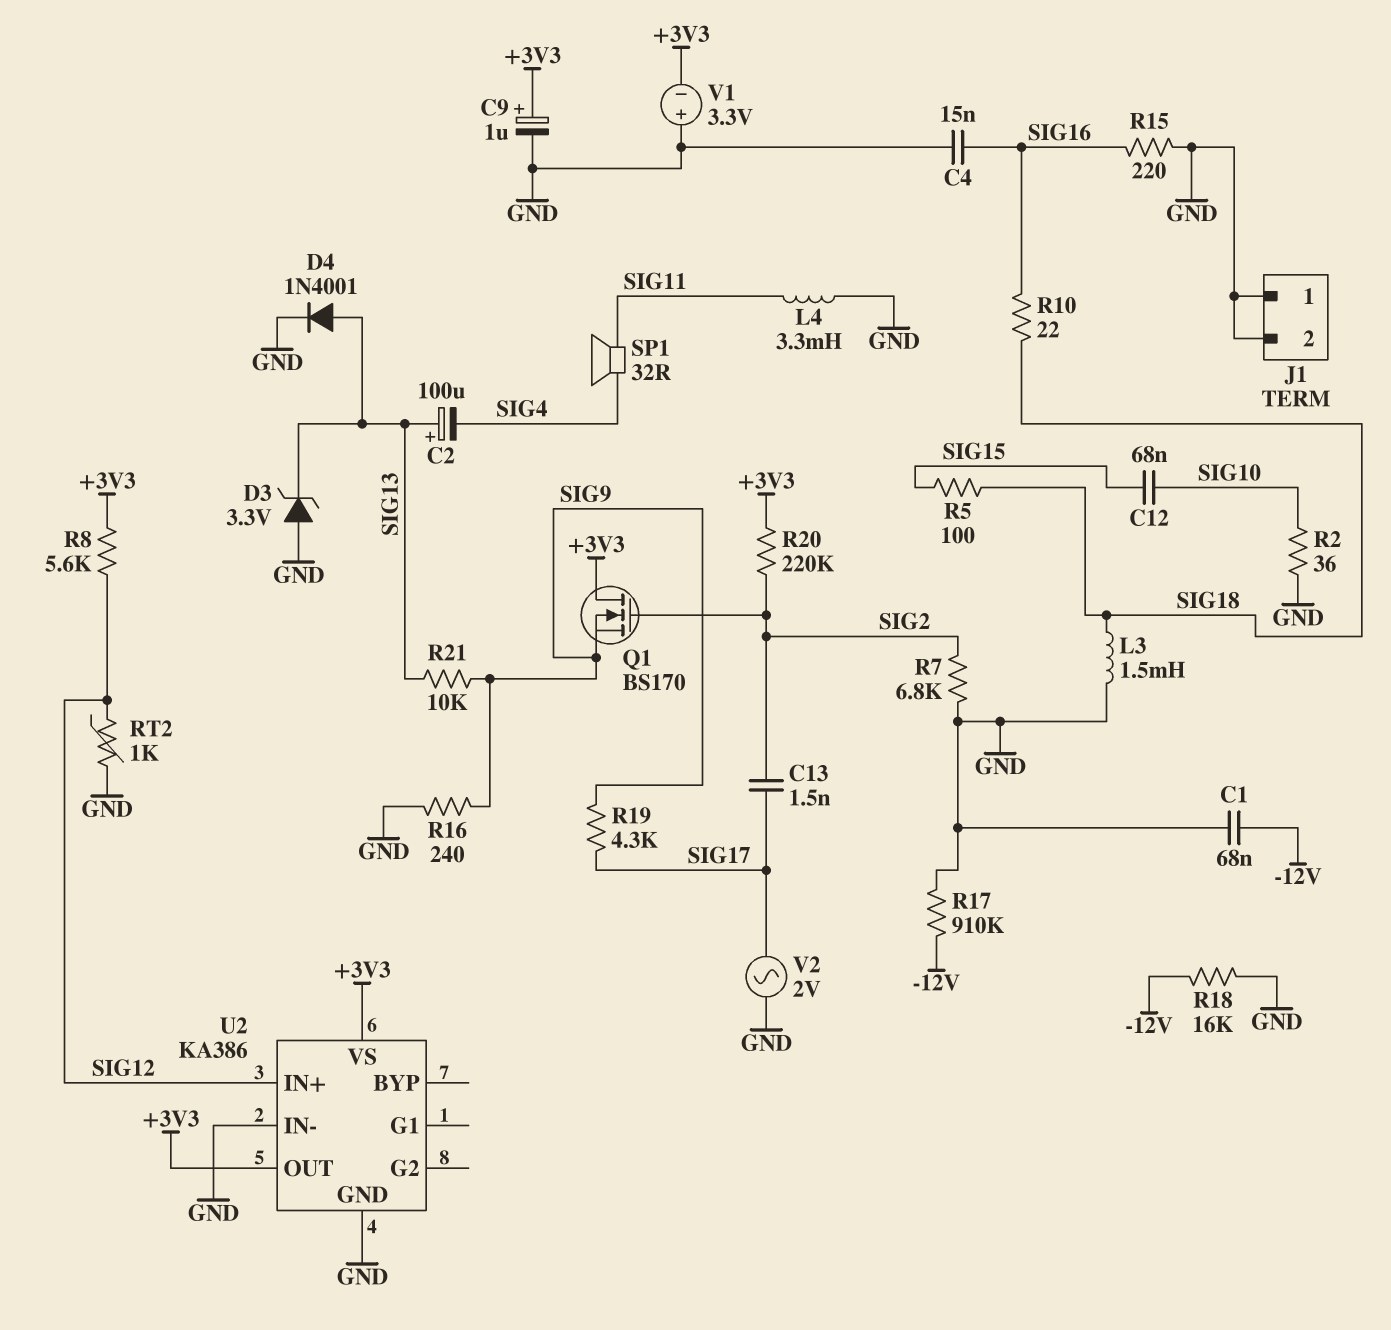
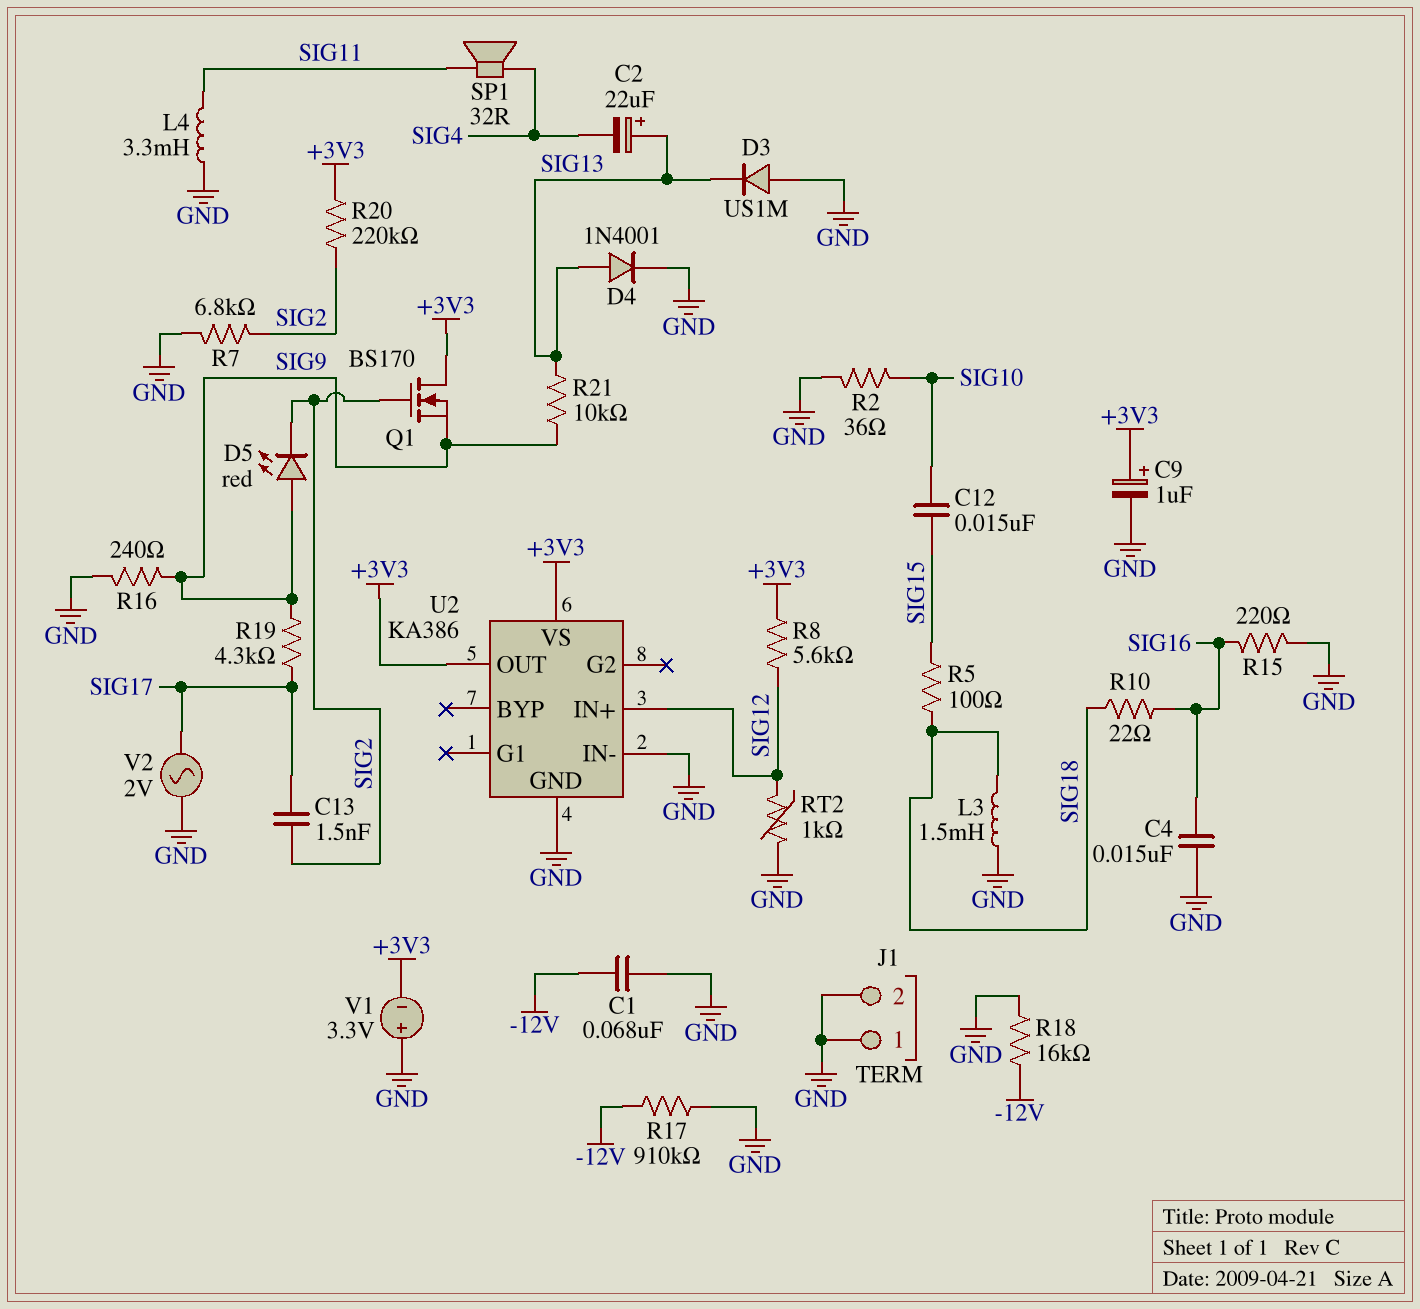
C2: 100uF (plus SIG13, minus SIG4) -> 22uF (plus SIG13, minus SIG4)
C12: 68nF (SIG10, SIG15) -> 15nF (SIG10, SIG15)
D3: zener 3.3V (A GND, K SIG13) -> diode US1M (A GND, K SIG13)
D5: none -> LED red (A SIG9, K SIG2)

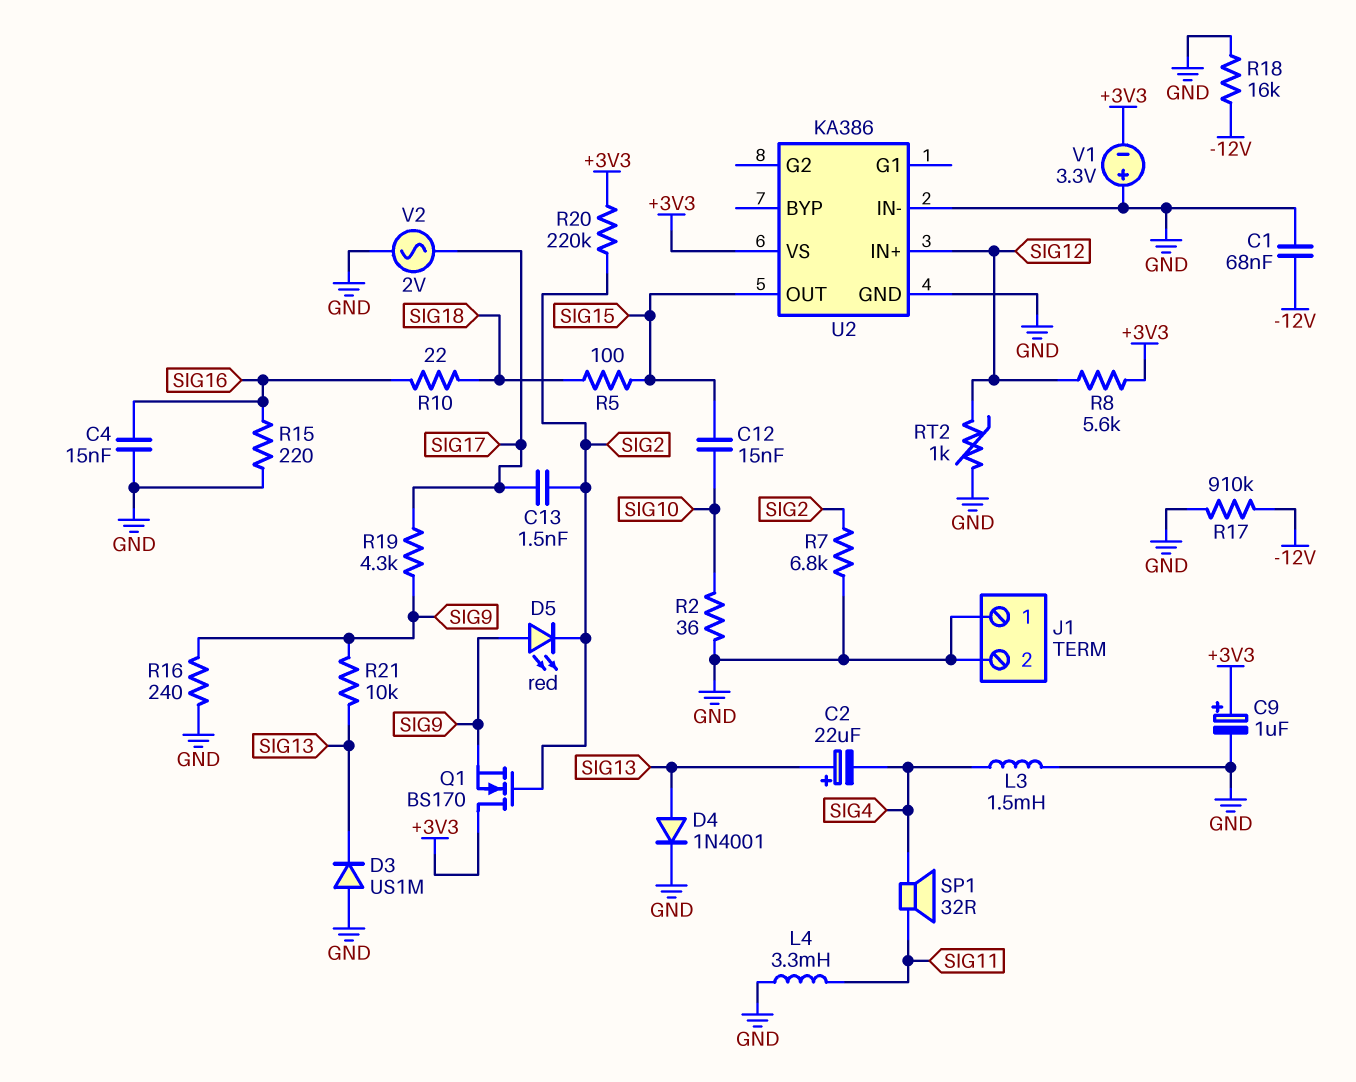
L3: 1.5mH (GND, SIG18) -> 1.5mH (GND, SIG4)
U2 pin OUT: +3V3 -> SIG15

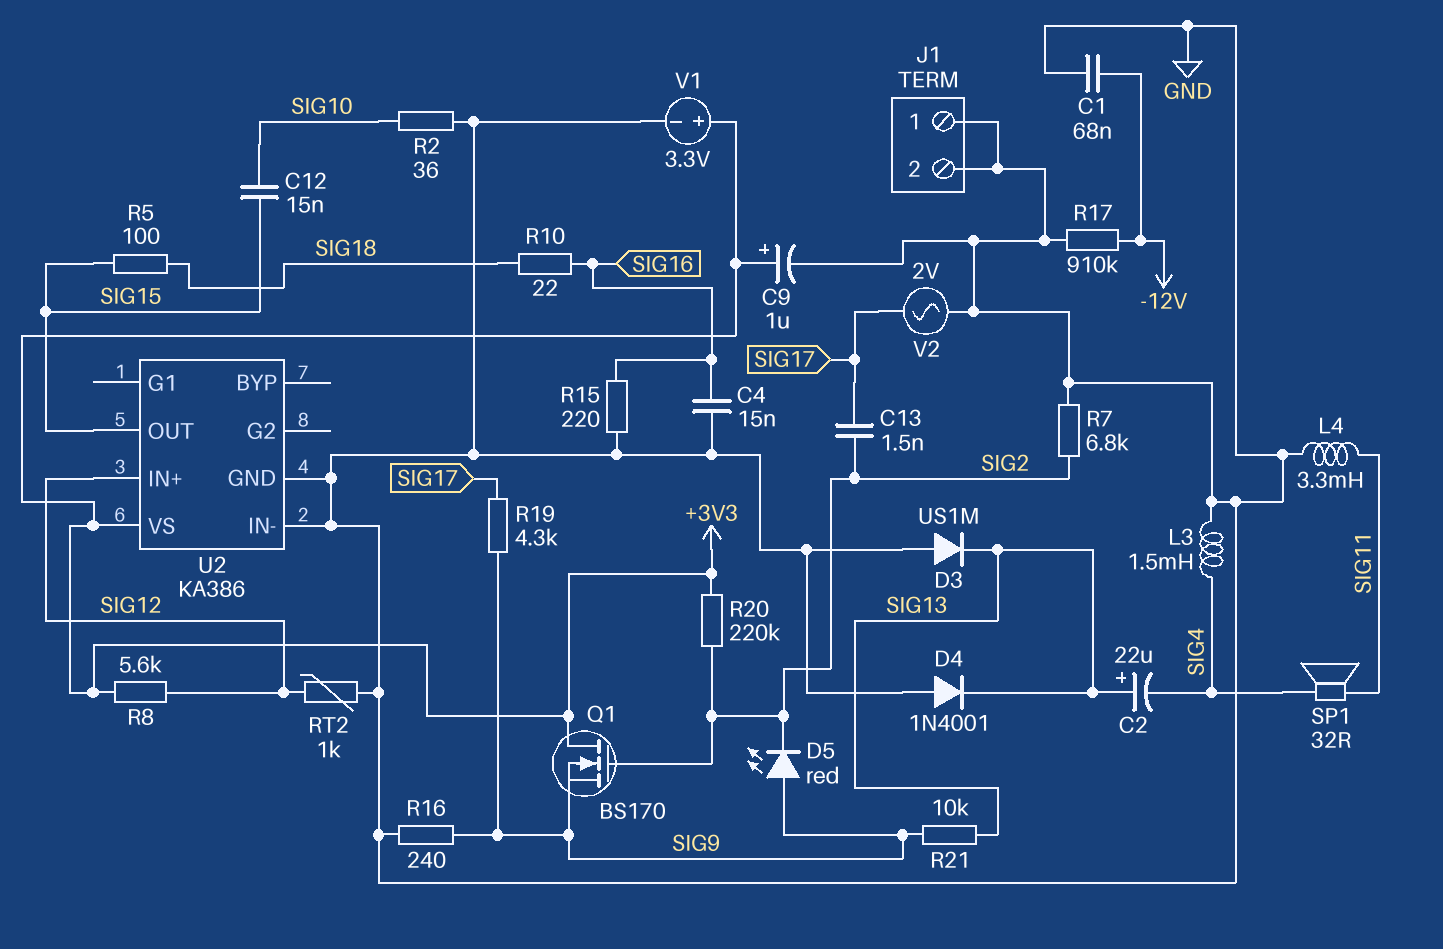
D4: diode 1N4001 (A SIG13, K GND) -> diode 1N4001 (A GND, K SIG13)
R18: 16k (-12V, GND) -> none
V1: 3.3V (plus GND, minus +3V3) -> 3.3V (plus +3V3, minus GND)

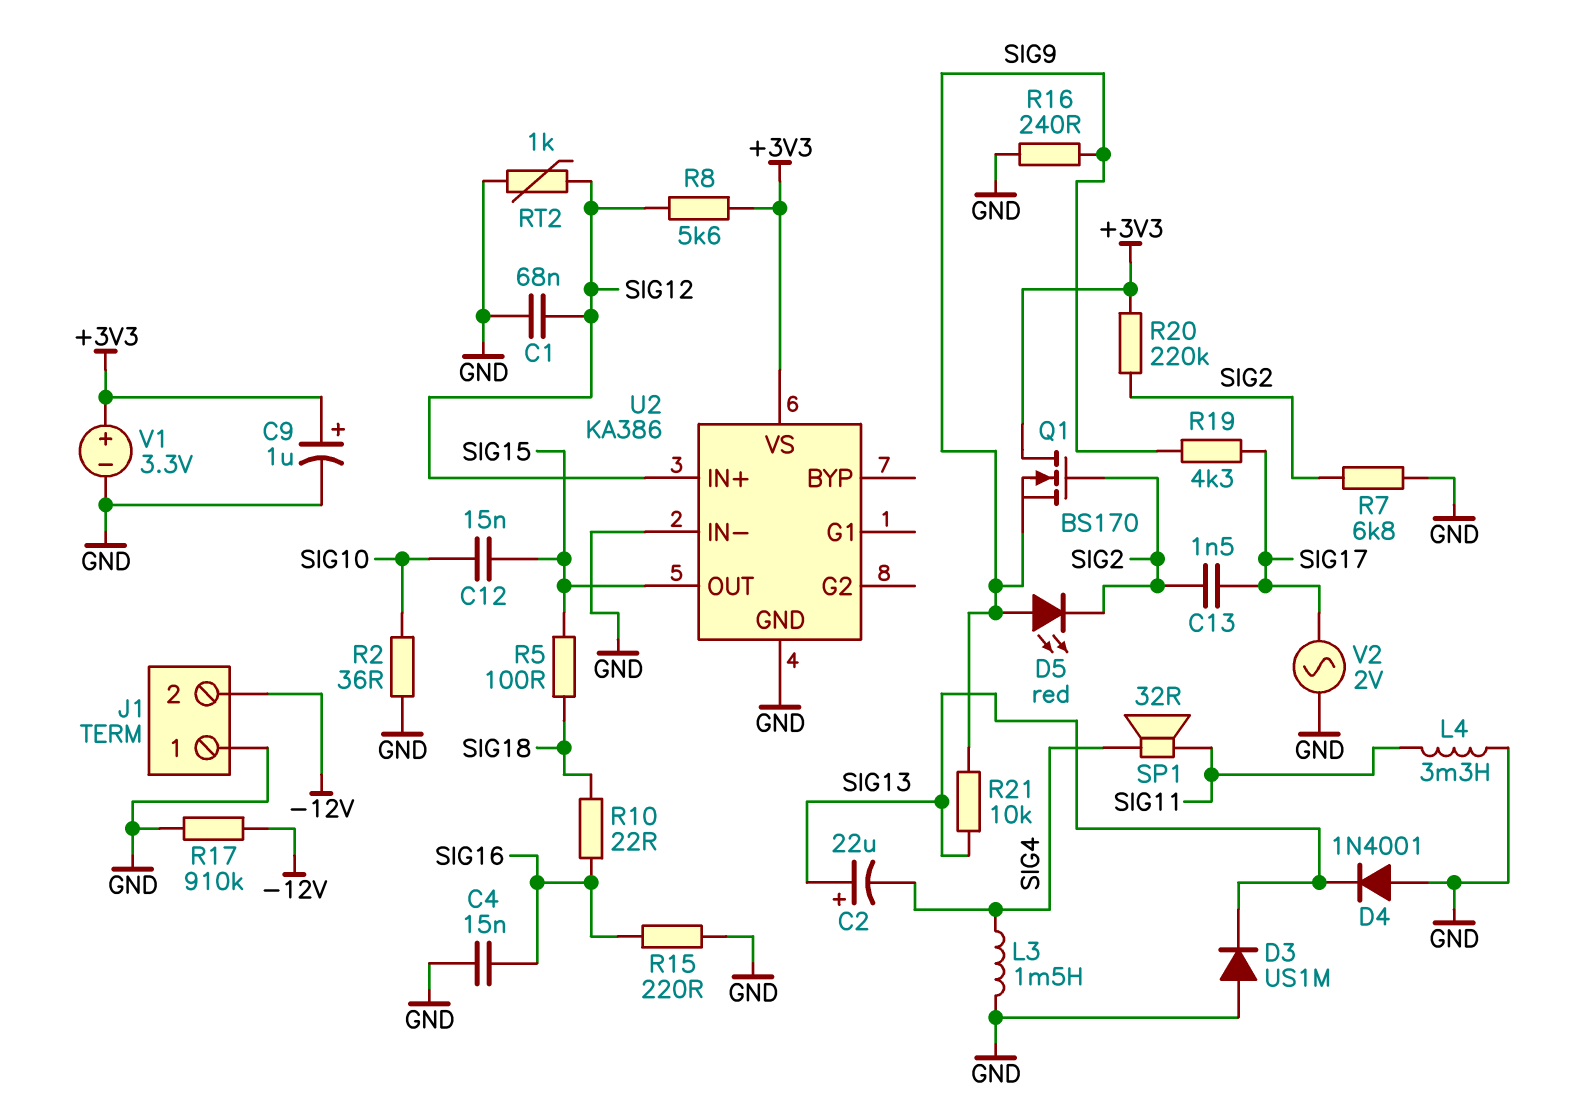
C1: 68nF (-12V, GND) -> 68nF (GND, SIG12)
J1 pin 2: GND -> -12V

